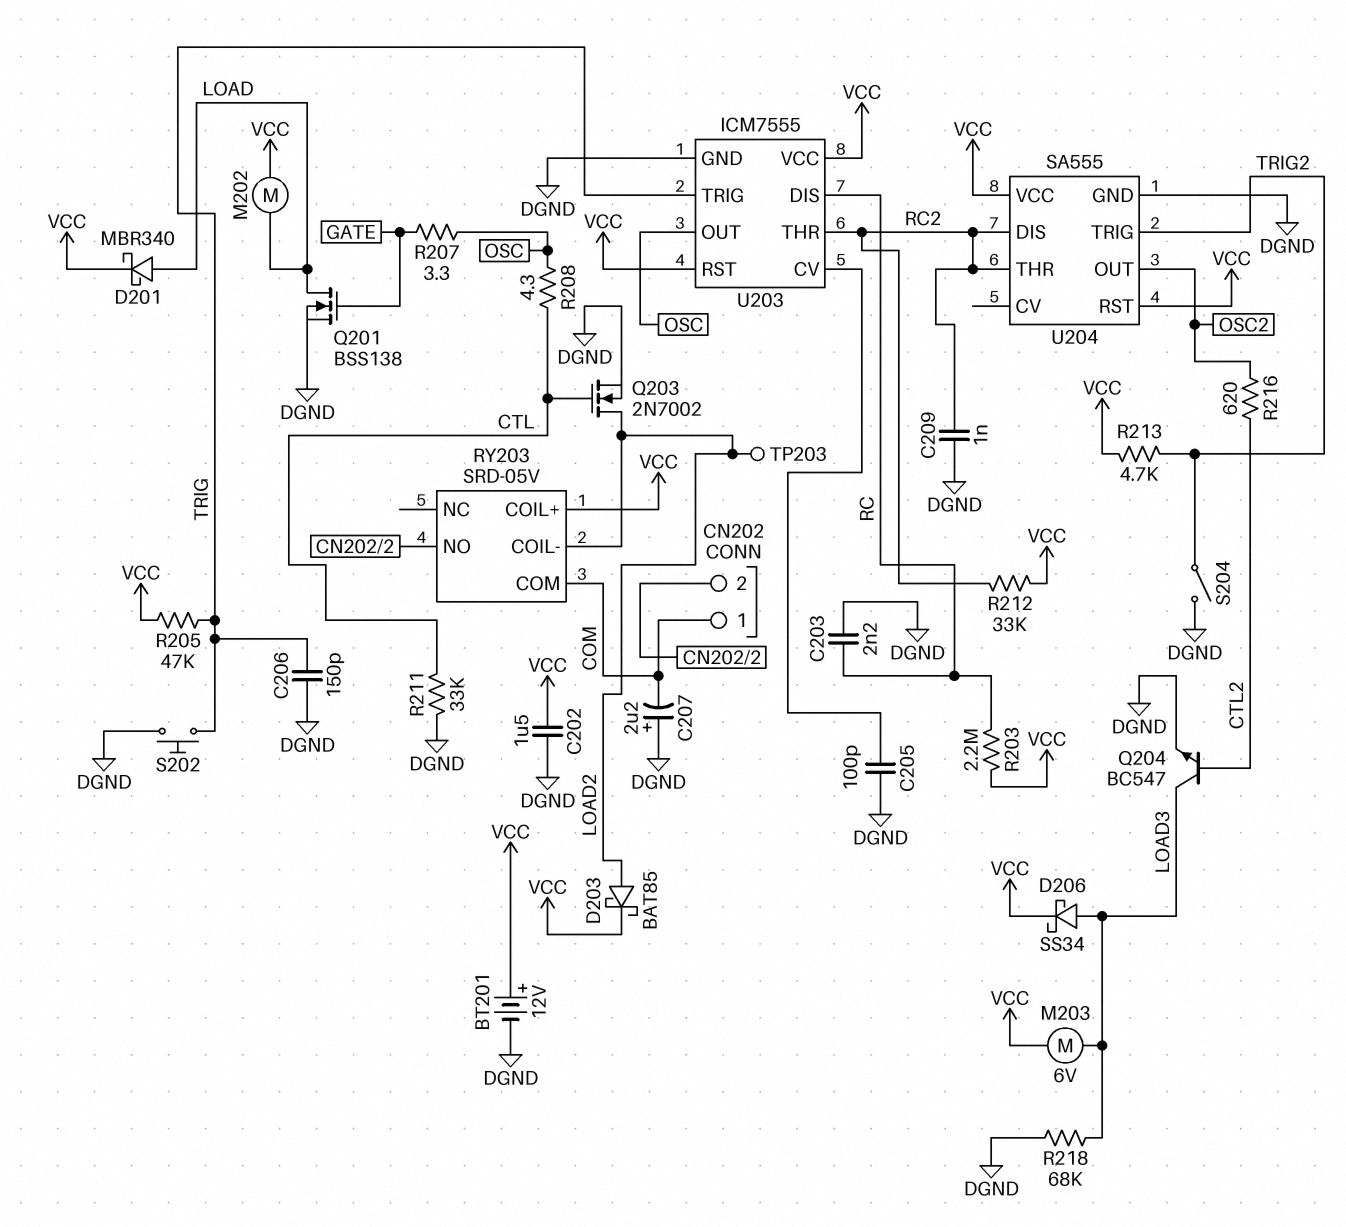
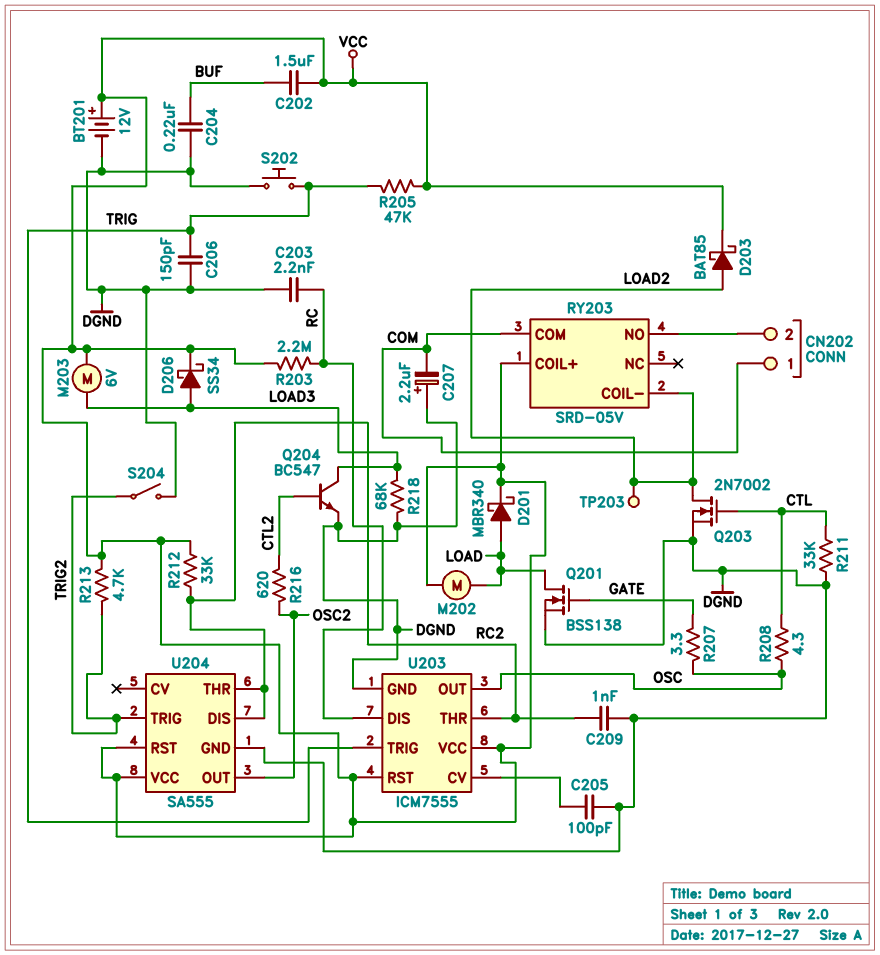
C202: 1.5uF (DGND, VCC) -> 1.5uF (BUF, VCC)
C204: none -> 220nF (BUF, DGND)

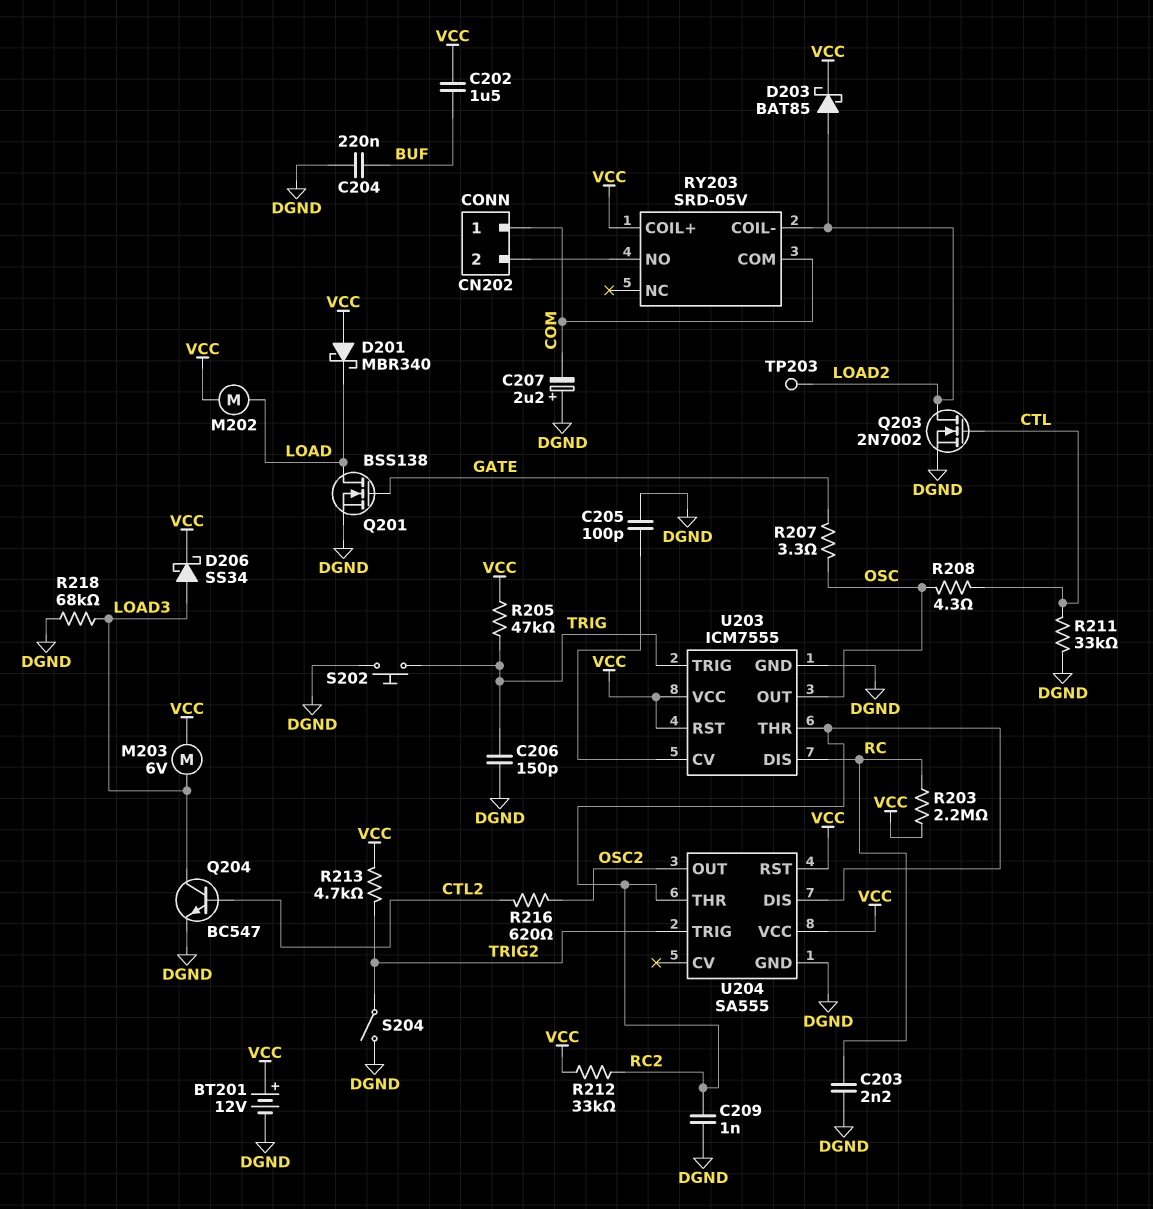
D201: schottky MBR340 (A LOAD, K VCC) -> schottky MBR340 (A VCC, K LOAD)

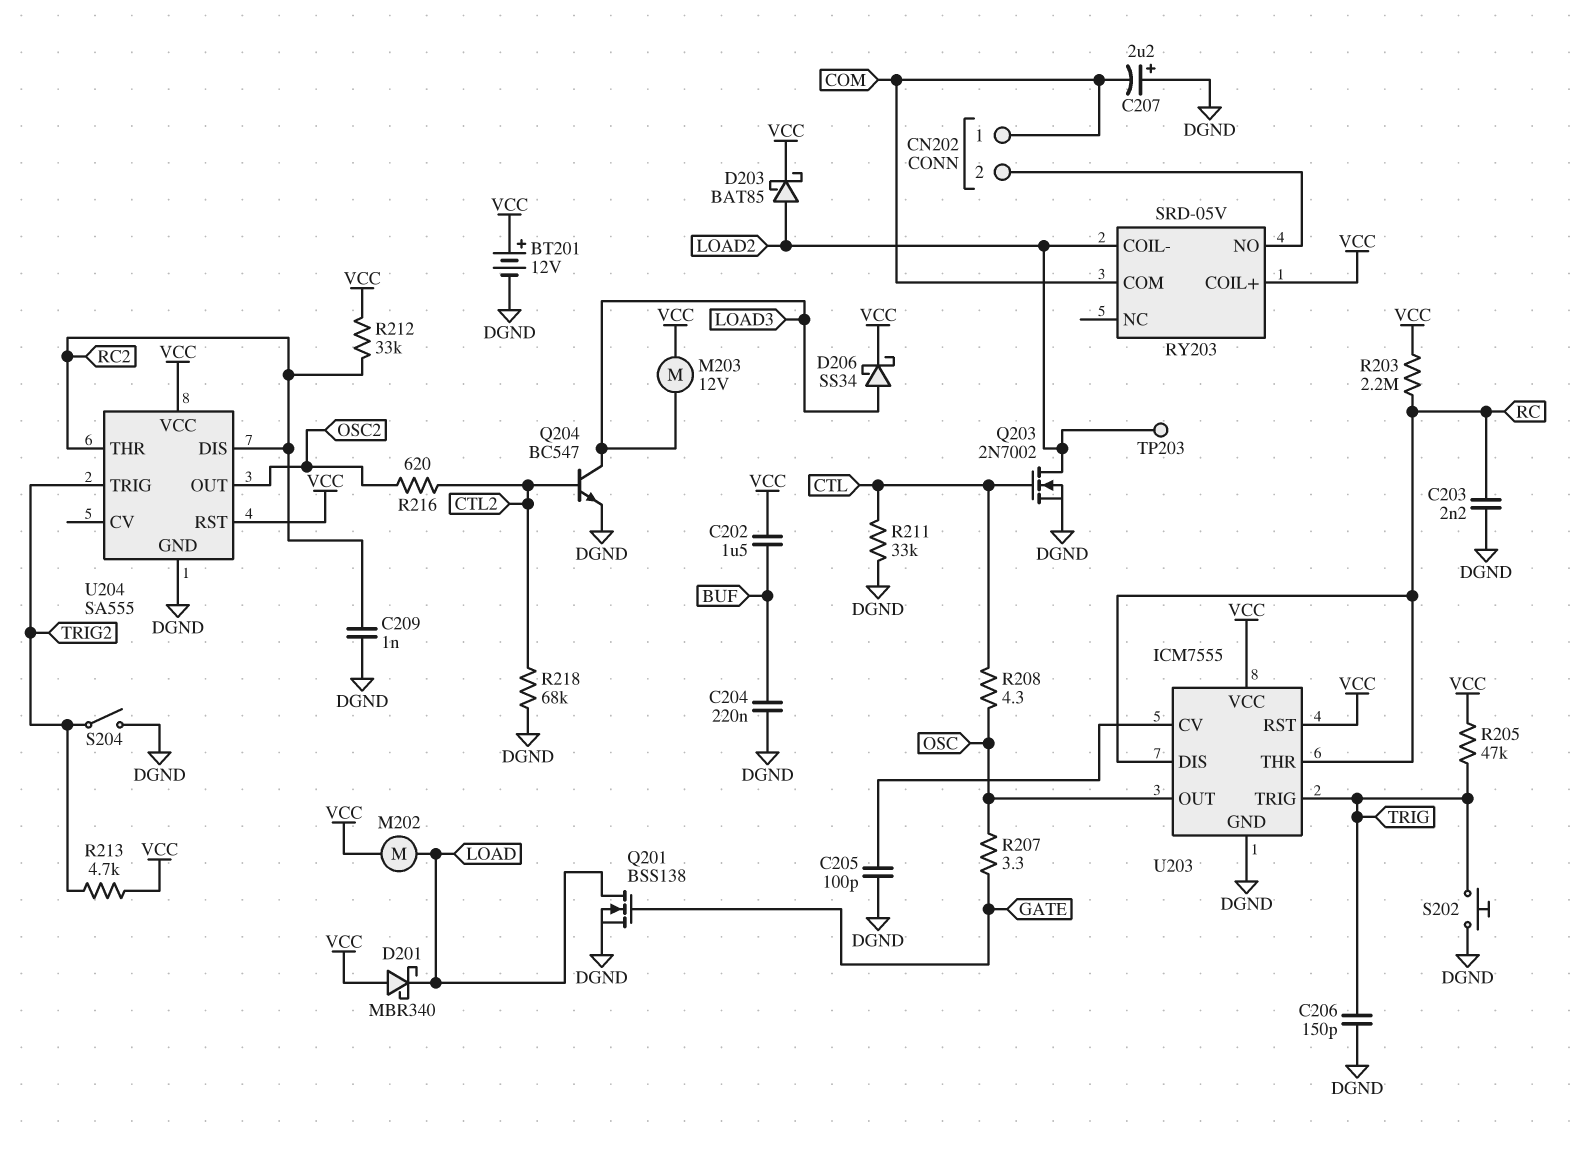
M203: motor 6V (LOAD3, VCC) -> motor 12V (LOAD3, VCC)
R218: 68k (DGND, LOAD3) -> 68k (CTL2, DGND)
U203 pin THR: RC2 -> RC

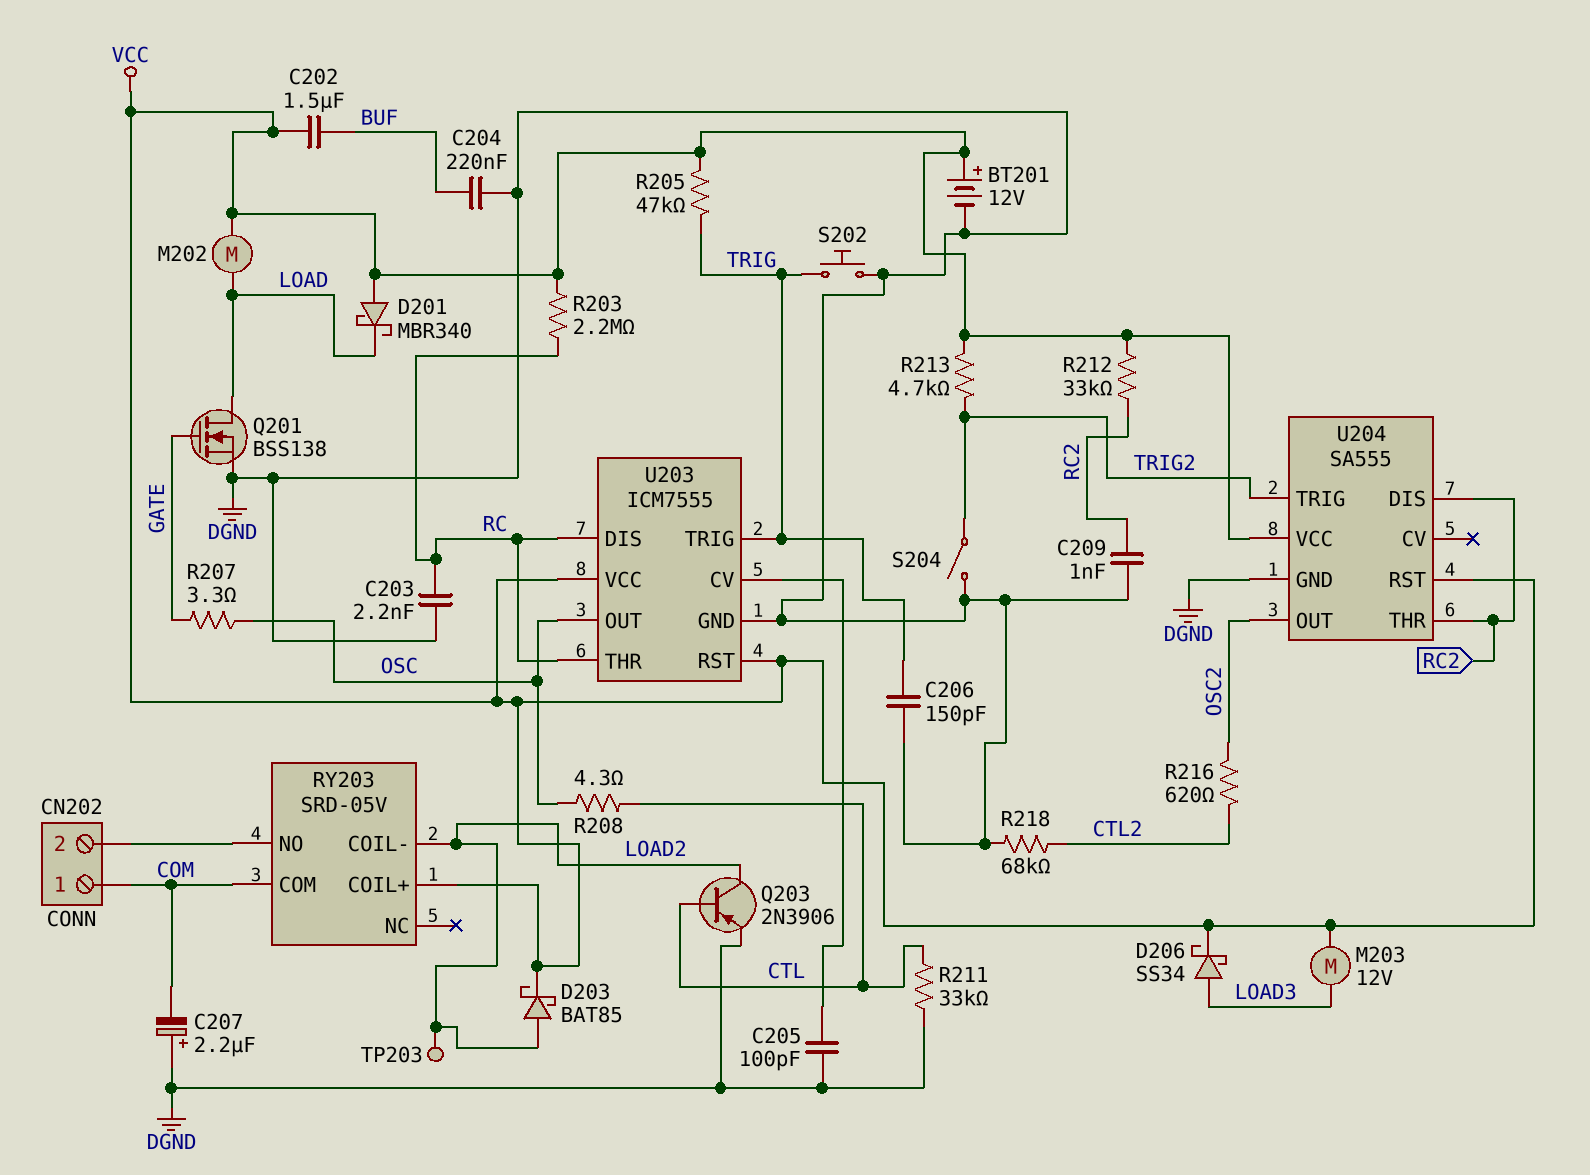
Q203: NMOS 2N7002 (G CTL, D LOAD2, S DGND) -> PNP 2N3906 (B CTL, C LOAD2, E DGND)
Q204: NPN BC547 (B CTL2, C LOAD3, E DGND) -> none

